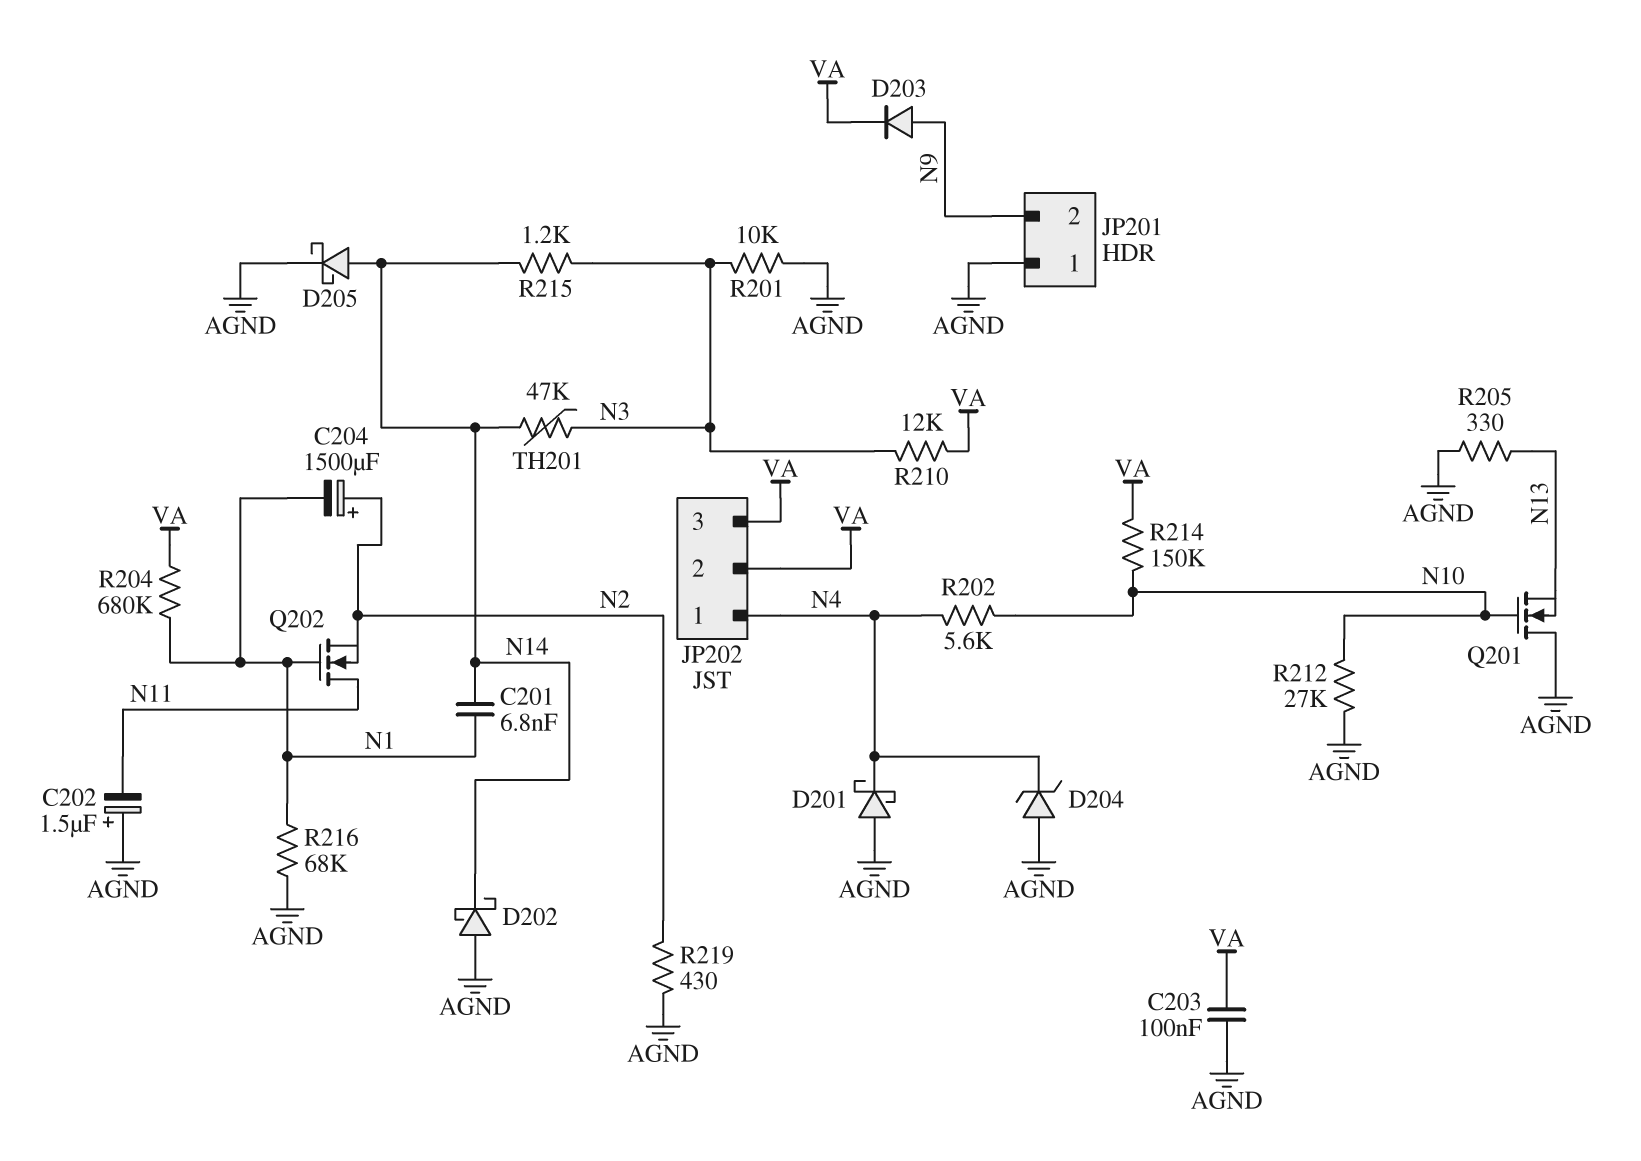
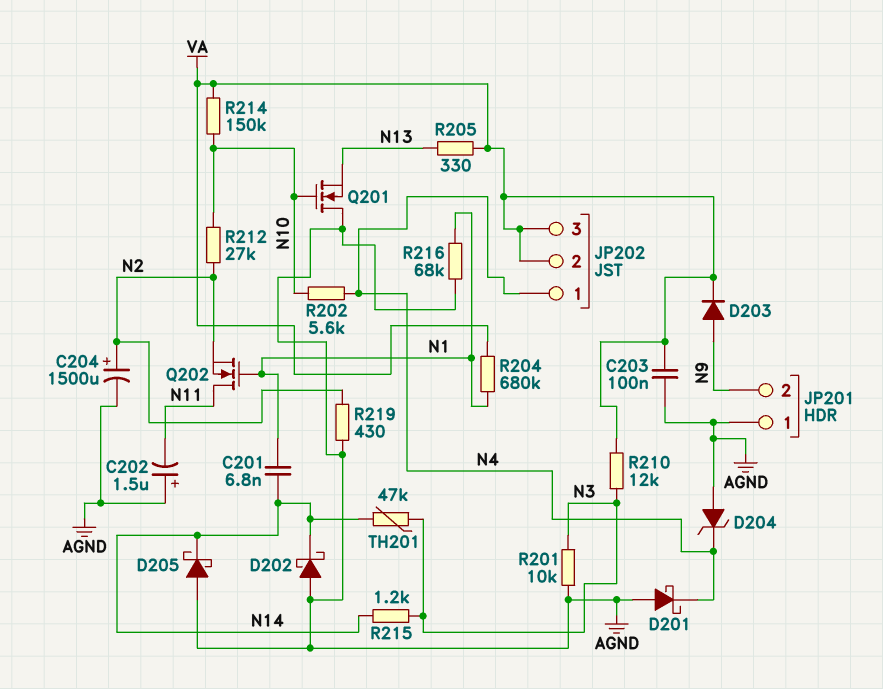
C204: 1500uF (plus N2, minus N1) -> 1500uF (plus N2, minus AGND)
D205: schottky (A N14, K AGND) -> schottky (A AGND, K N14)
R205: 330 (AGND, N13) -> 330 (N13, VA)
R212: 27k (AGND, N10) -> 27k (N2, N10)

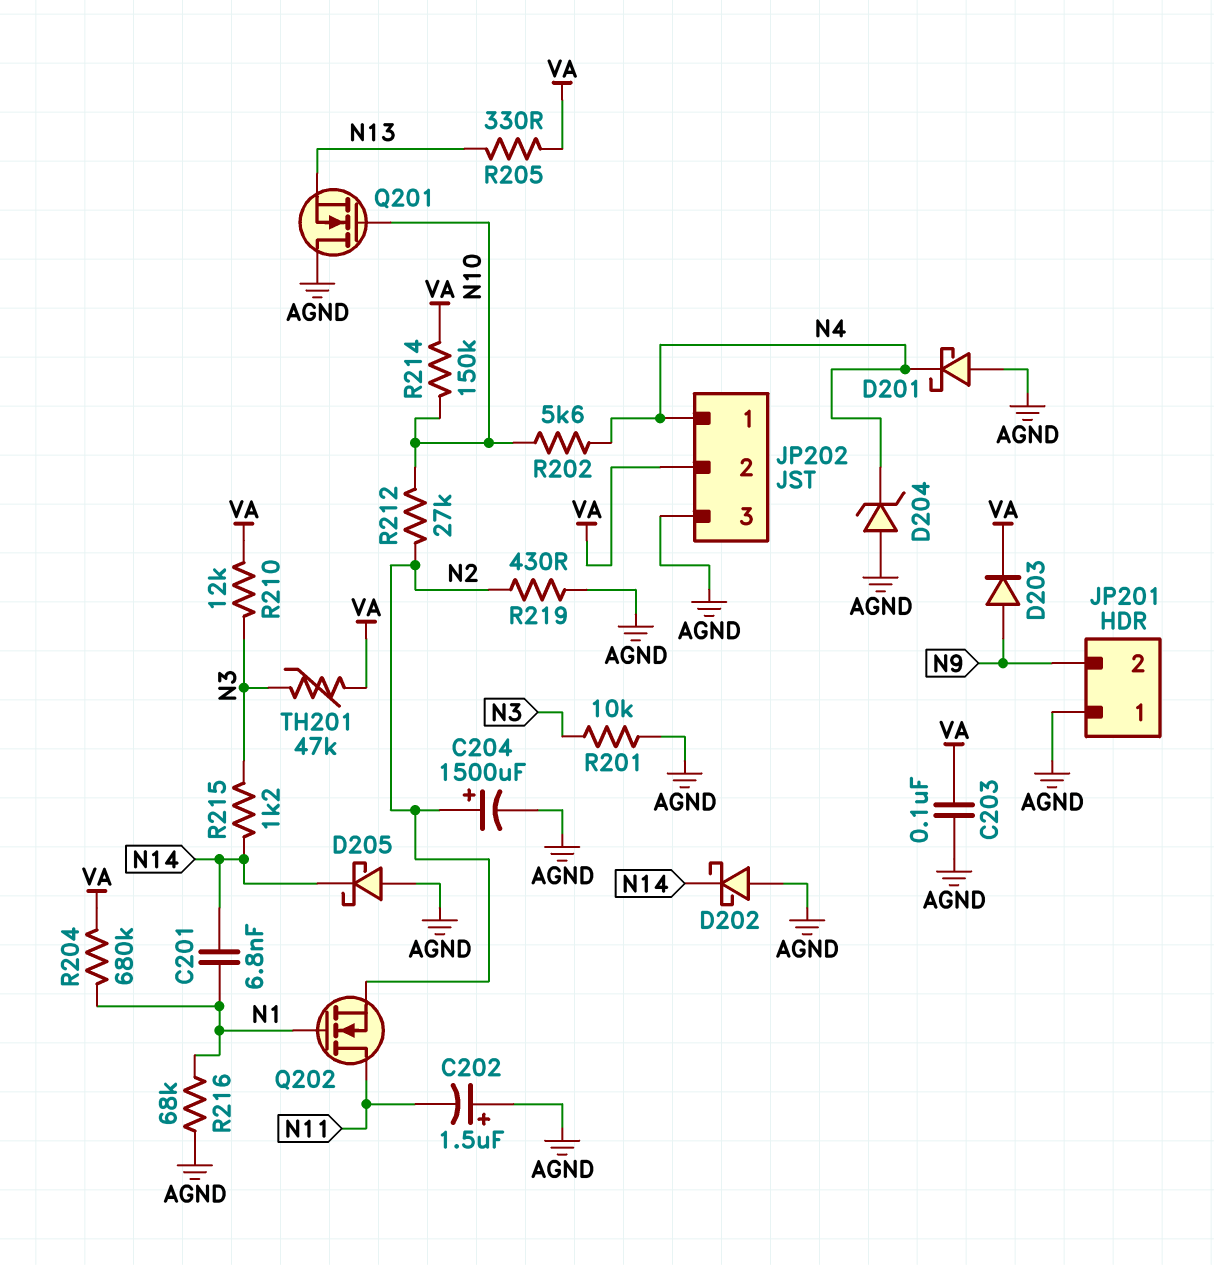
JP202 pin 3: VA -> AGND
TH201: 47k (N3, N14) -> 47k (N3, VA)

